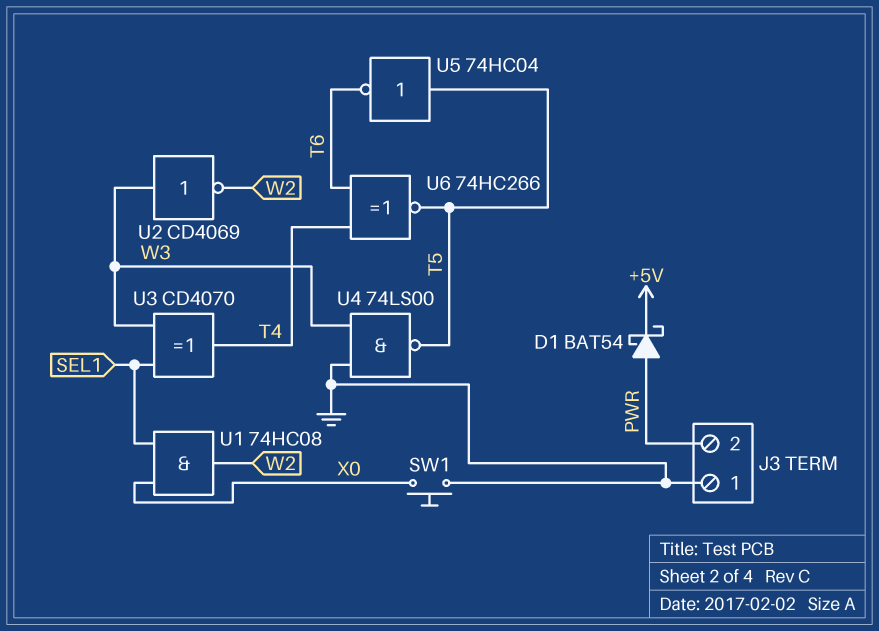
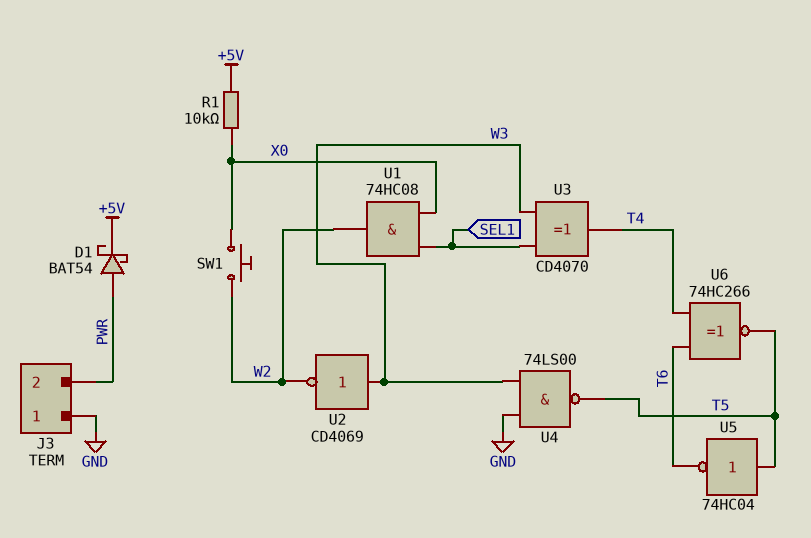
R1: none -> 10k (+5V, X0)
SW1: button (GND, X0) -> button (W2, X0)

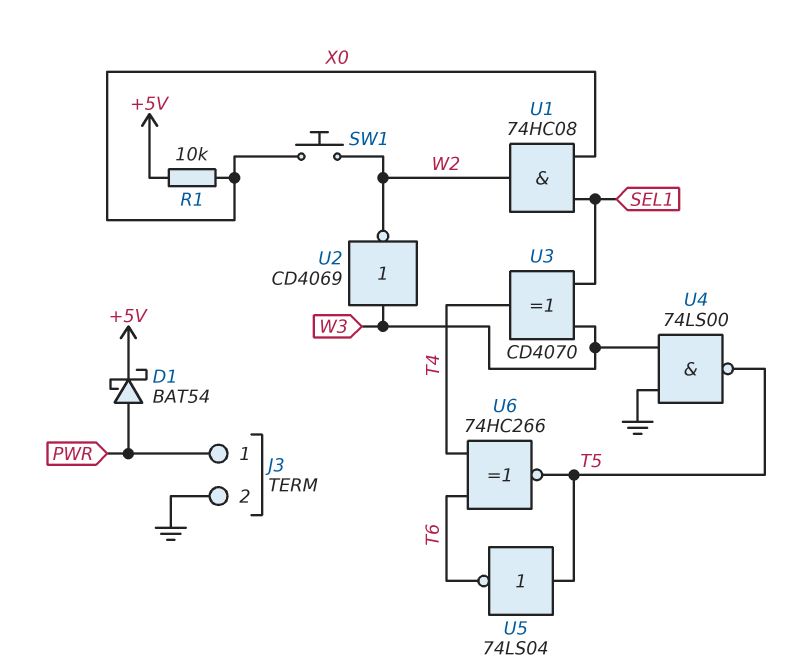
J3 pin 1: GND -> PWR
J3 pin 2: PWR -> GND
U5: NOT 74HC04 (in T5, out T6) -> NOT 74LS04 (in T5, out T6)

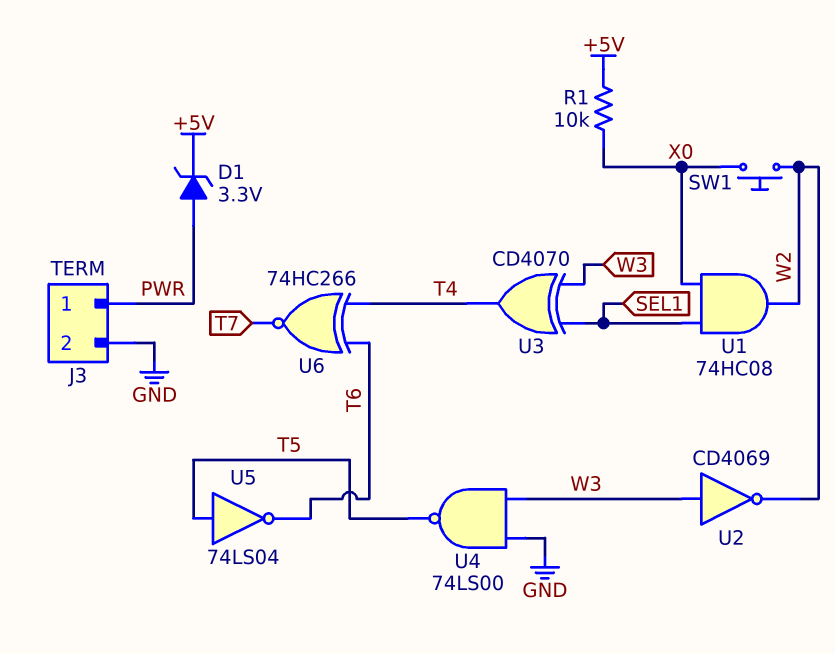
D1: schottky BAT54 (A PWR, K +5V) -> zener 3.3V (A PWR, K +5V)
U6: XNOR 74HC266 (in T4, in T6, out T5) -> XNOR 74HC266 (in T4, in T6, out T7)

